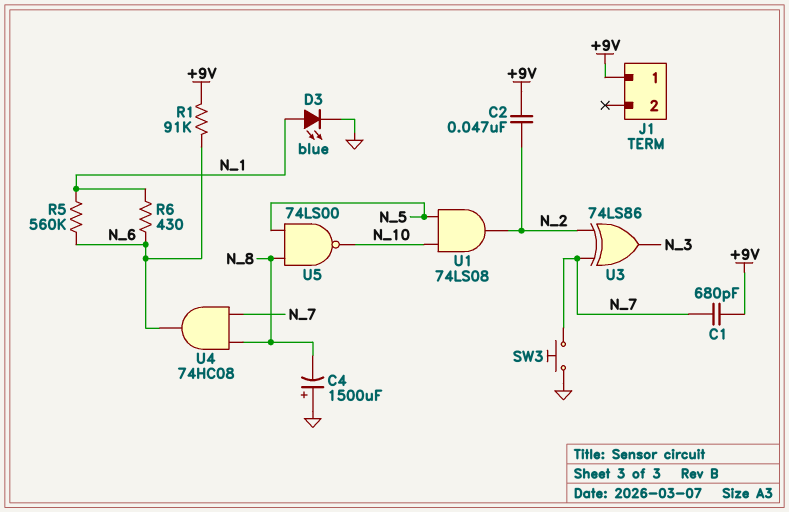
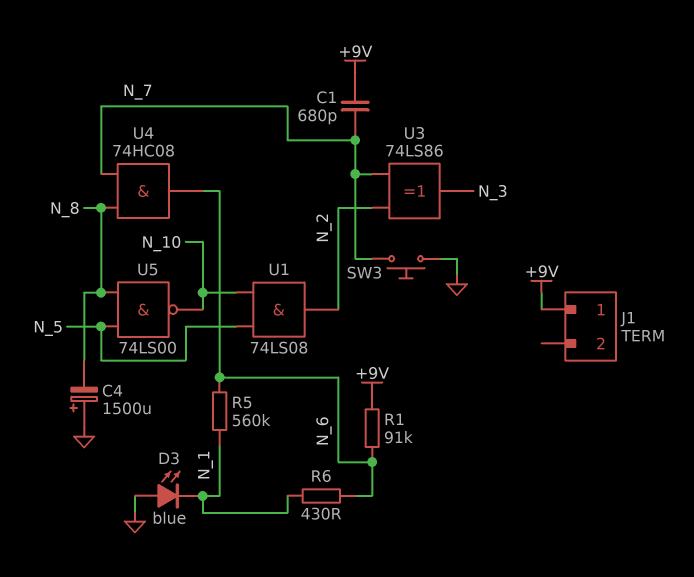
C2: 47nF (+9V, N_2) -> none
D3: LED blue (A N_1, K GND) -> LED blue (A GND, K N_1)

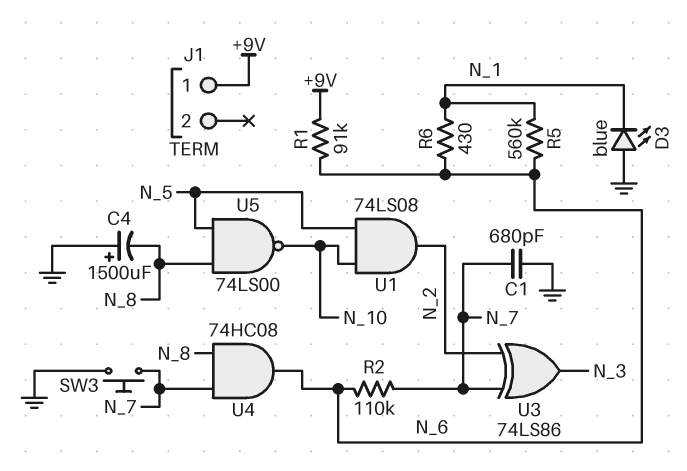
C1: 680pF (+9V, N_7) -> 680pF (GND, N_7)
R2: none -> 110k (N_6, N_7)

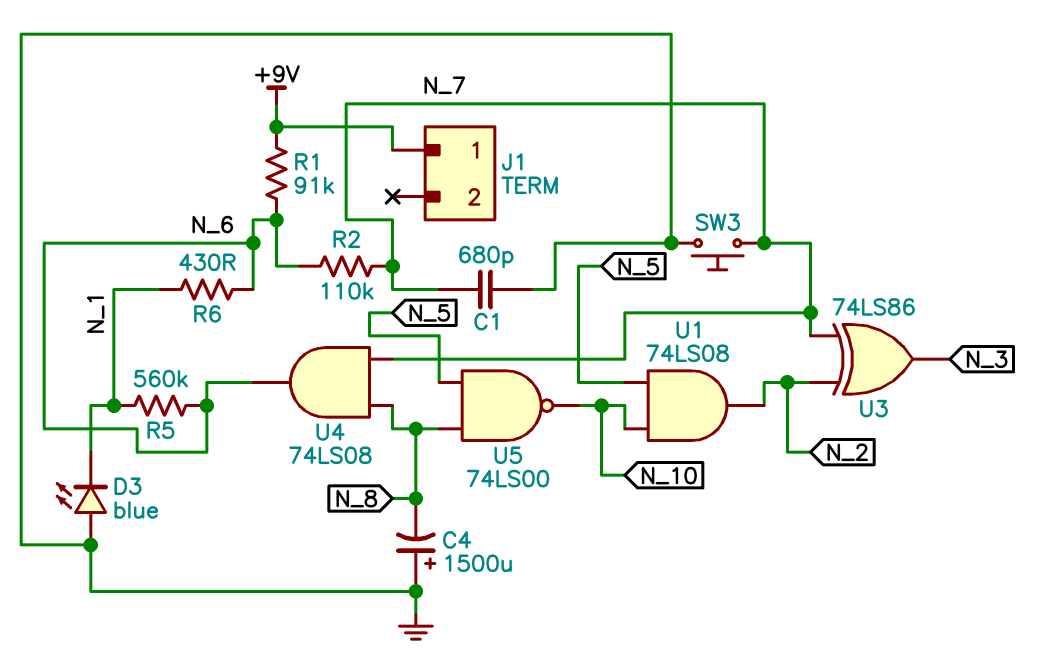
U4: AND 74HC08 (in N_7, in N_8, out N_6) -> AND 74LS08 (in N_7, in N_8, out N_6)

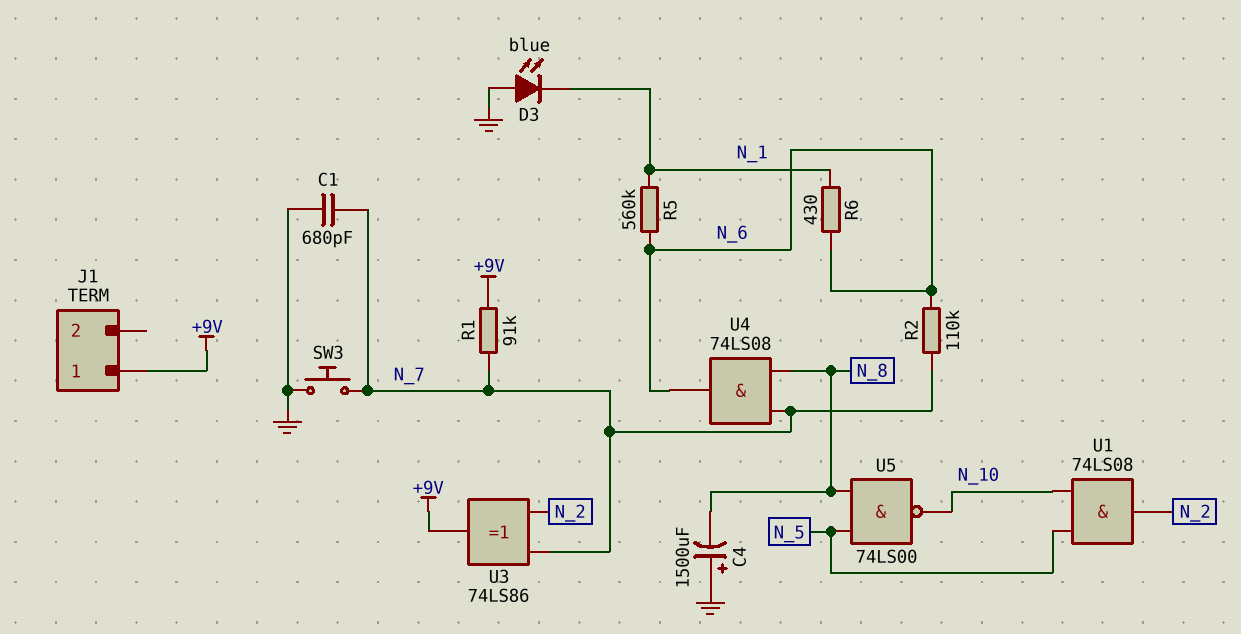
R1: 91k (+9V, N_6) -> 91k (+9V, N_7)
U3: XOR 74LS86 (in N_2, in N_7, out N_3) -> XOR 74LS86 (in N_2, in N_7, out +9V)

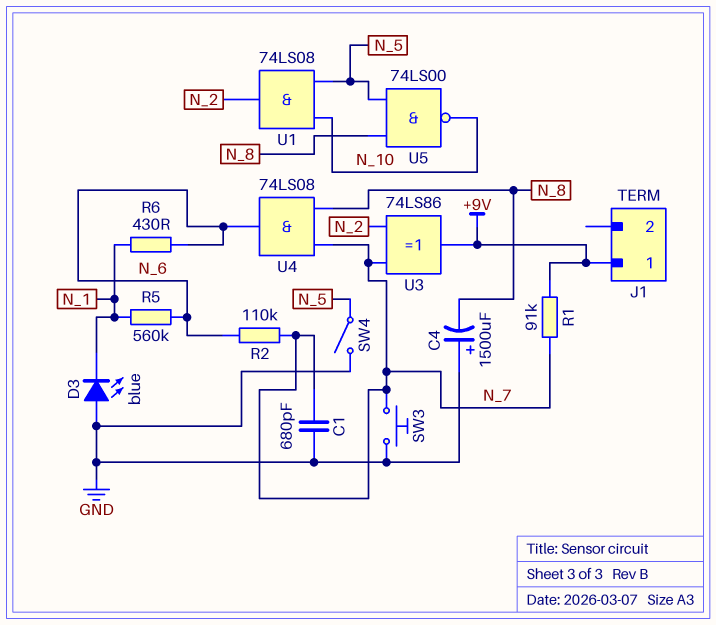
SW4: none -> switch (GND, N_5)

